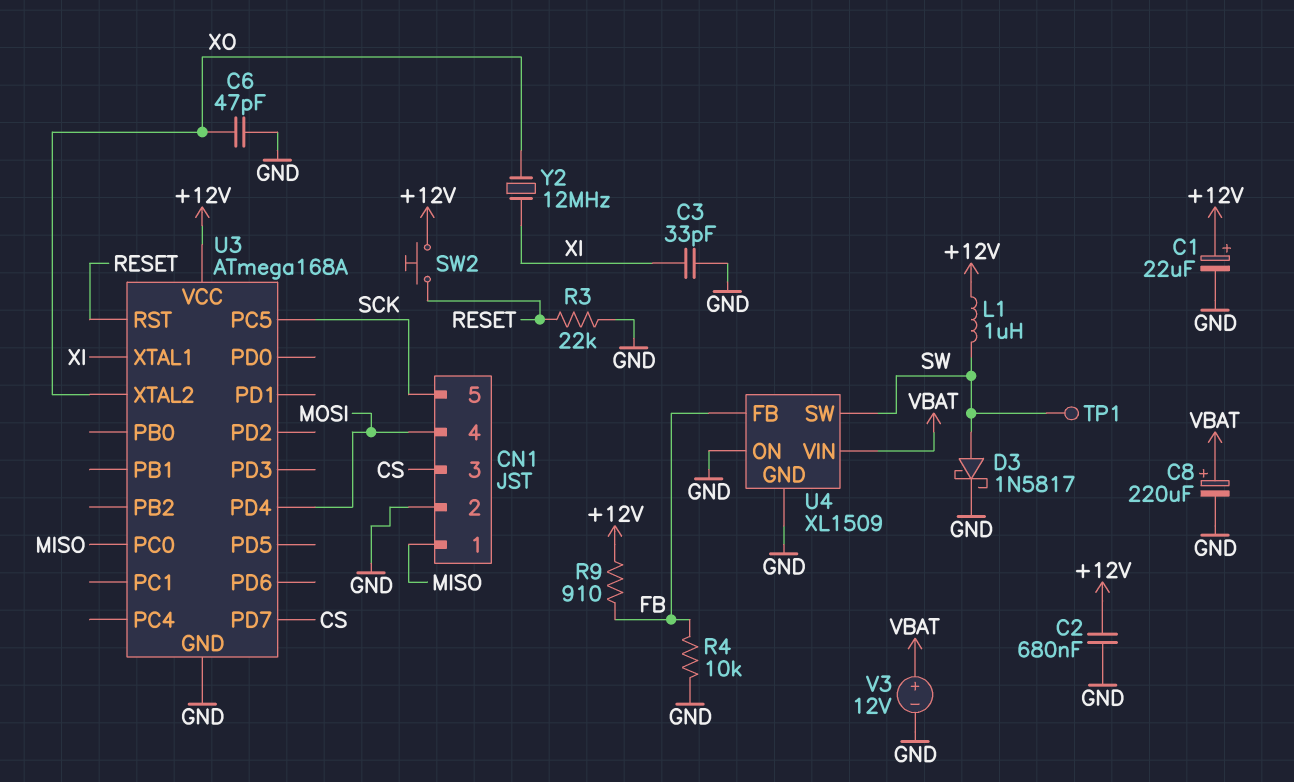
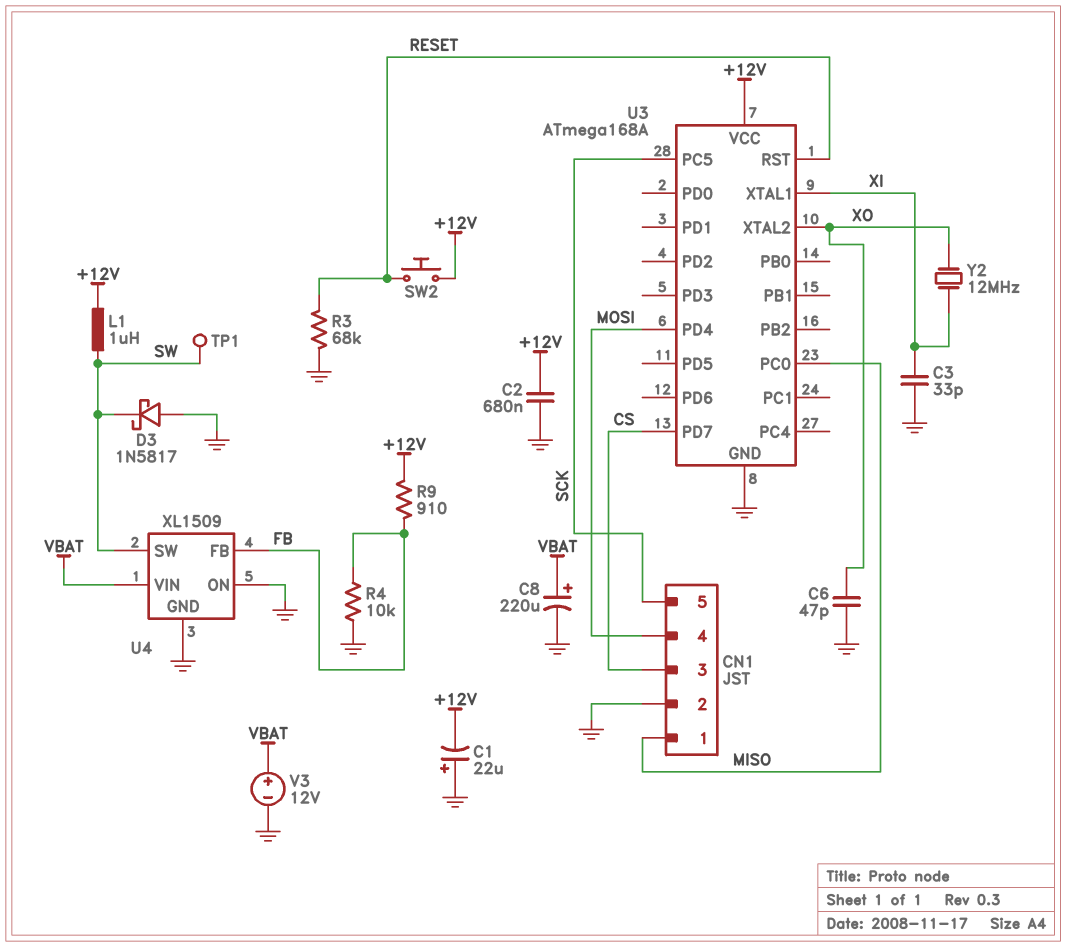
C1: 22uF (plus +12V, minus GND) -> 22uF (plus GND, minus +12V)
D3: schottky 1N5817 (A SW, K GND) -> schottky 1N5817 (A GND, K SW)
R3: 22k (GND, RESET) -> 68k (GND, RESET)

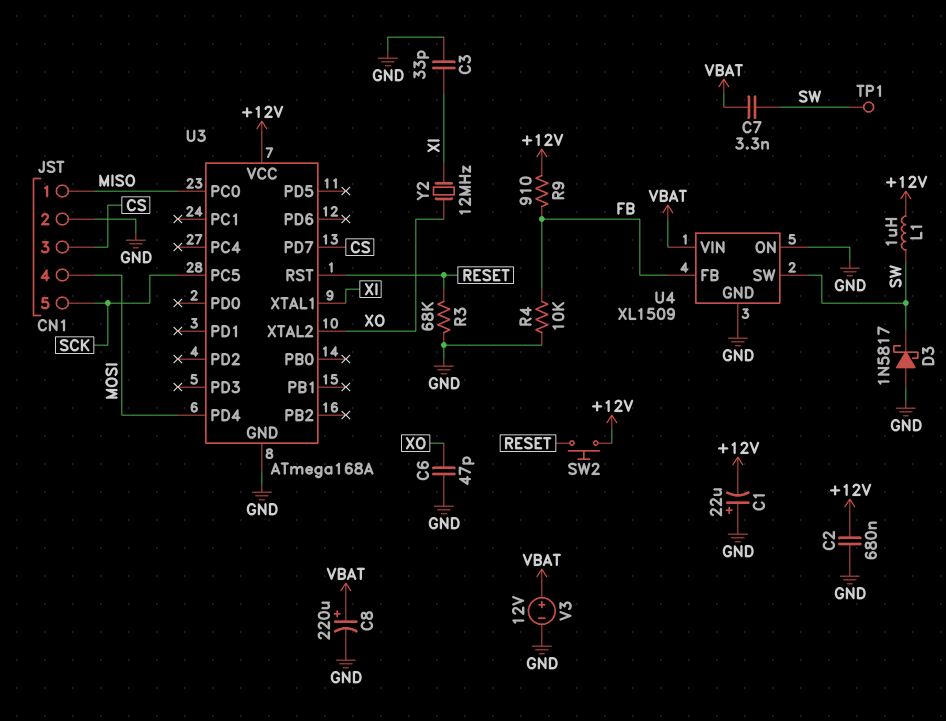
C7: none -> 3.3nF (SW, VBAT)

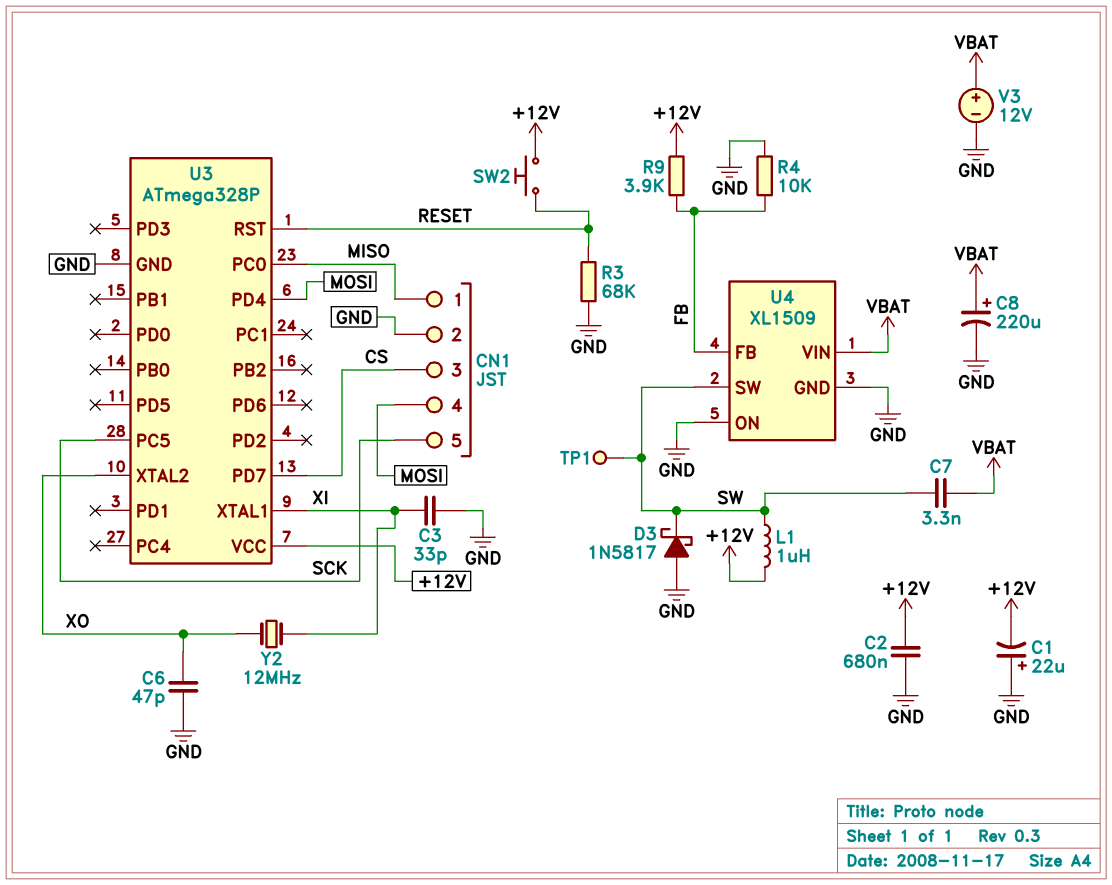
R9: 910 (+12V, FB) -> 3.9k (+12V, FB)
U3: ATmega168A -> ATmega328P

